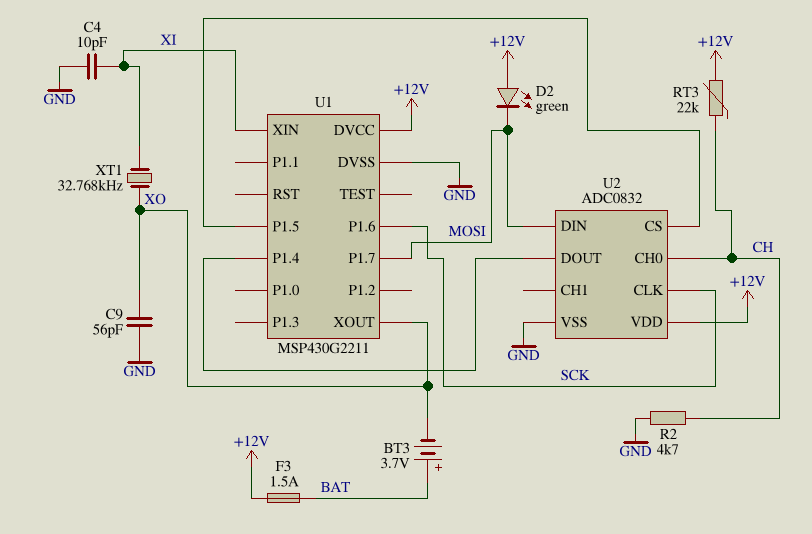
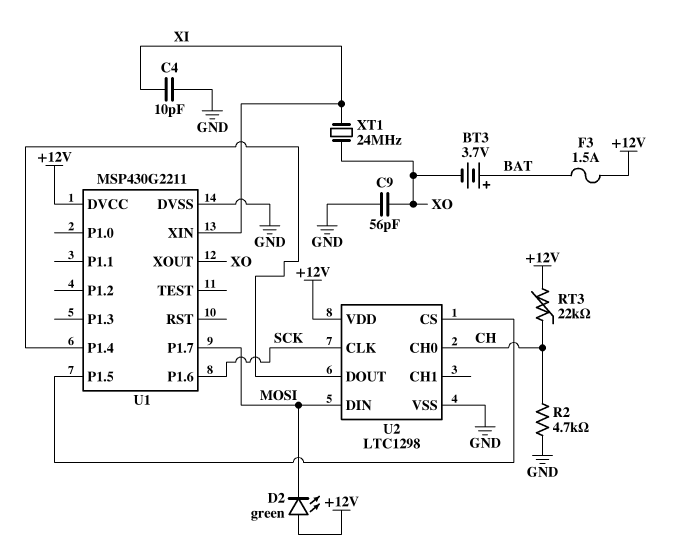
U2: ADC0832 -> LTC1298
XT1: 32.768kHz (XI, XO) -> 24MHz (XI, XO)

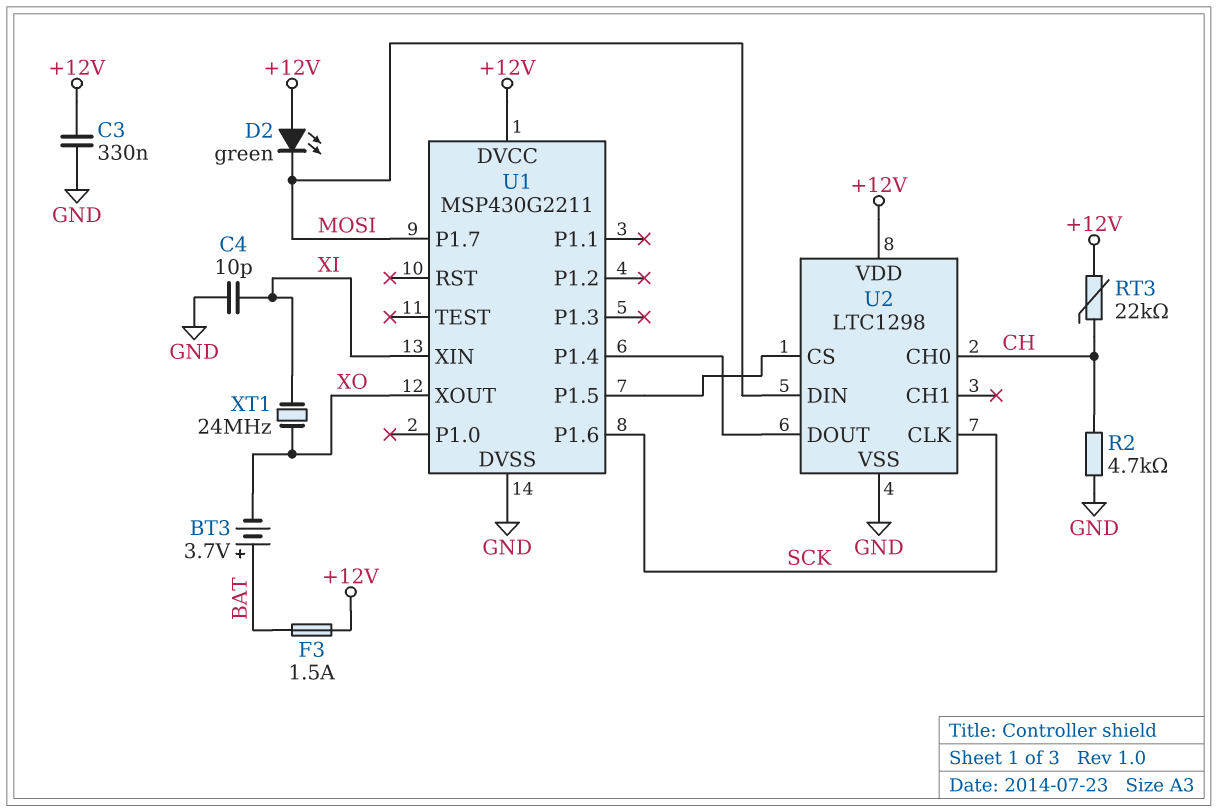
C3: none -> 330nF (+12V, GND)
C9: 56pF (GND, XO) -> none

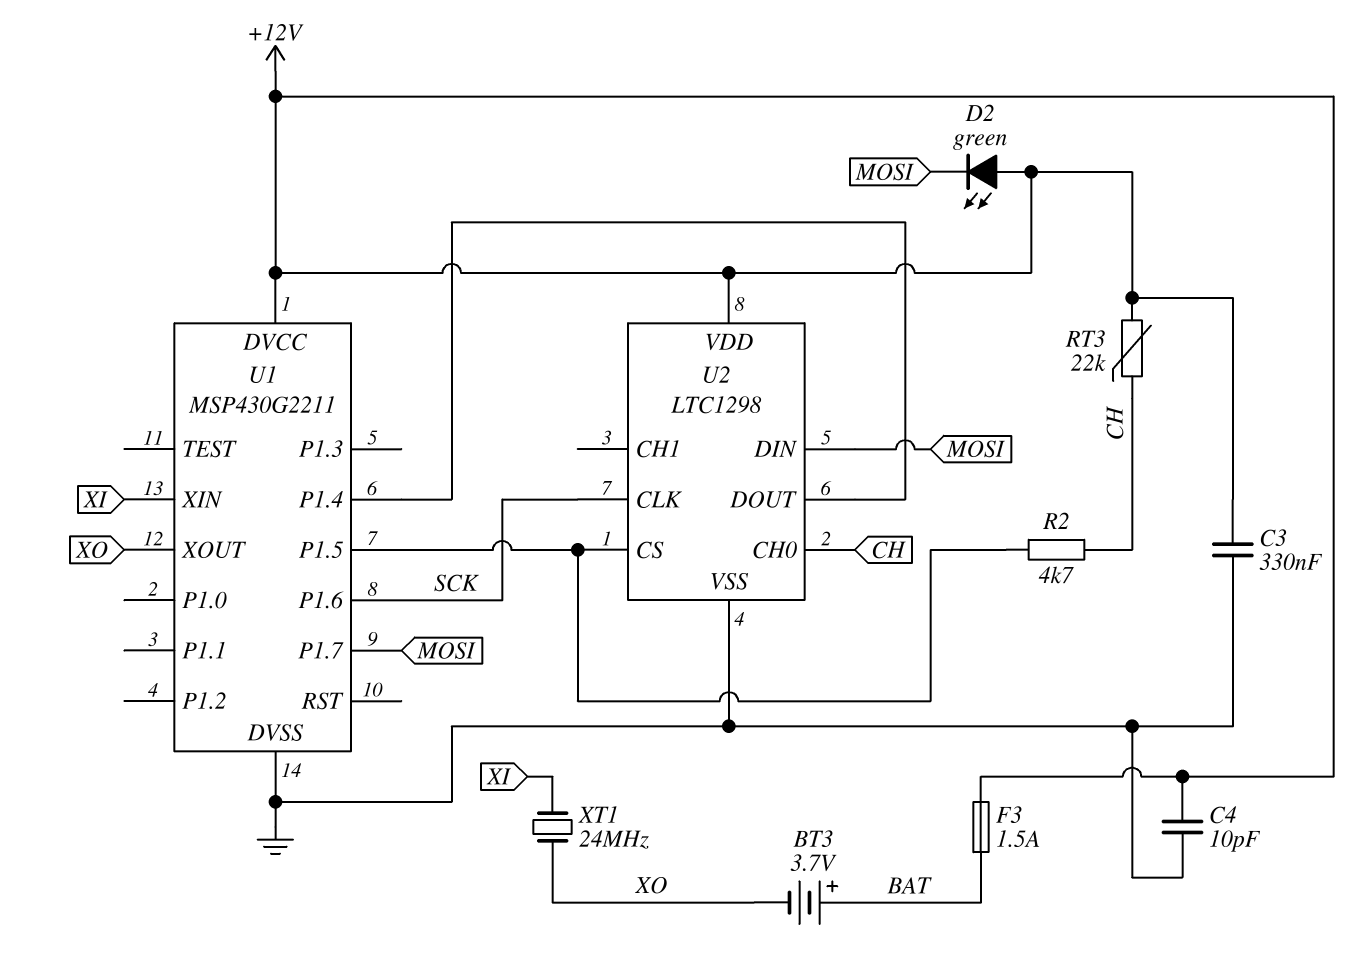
C4: 10pF (GND, XI) -> 10pF (+12V, GND)
R2: 4.7k (CH, GND) -> 4.7k (CH, U1/P1.5)

